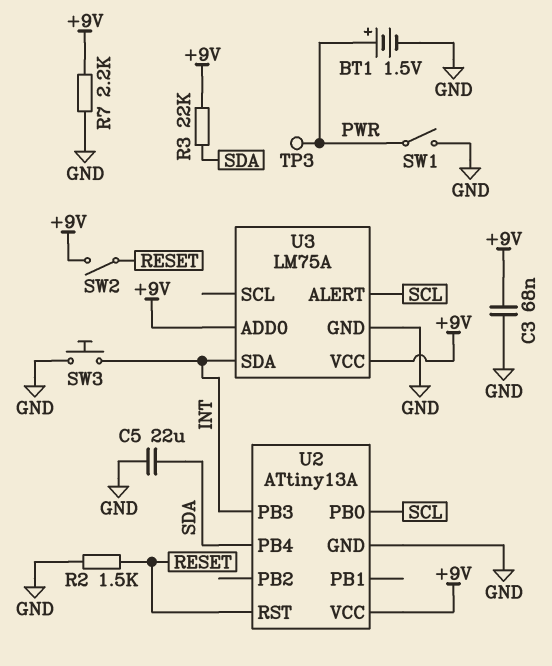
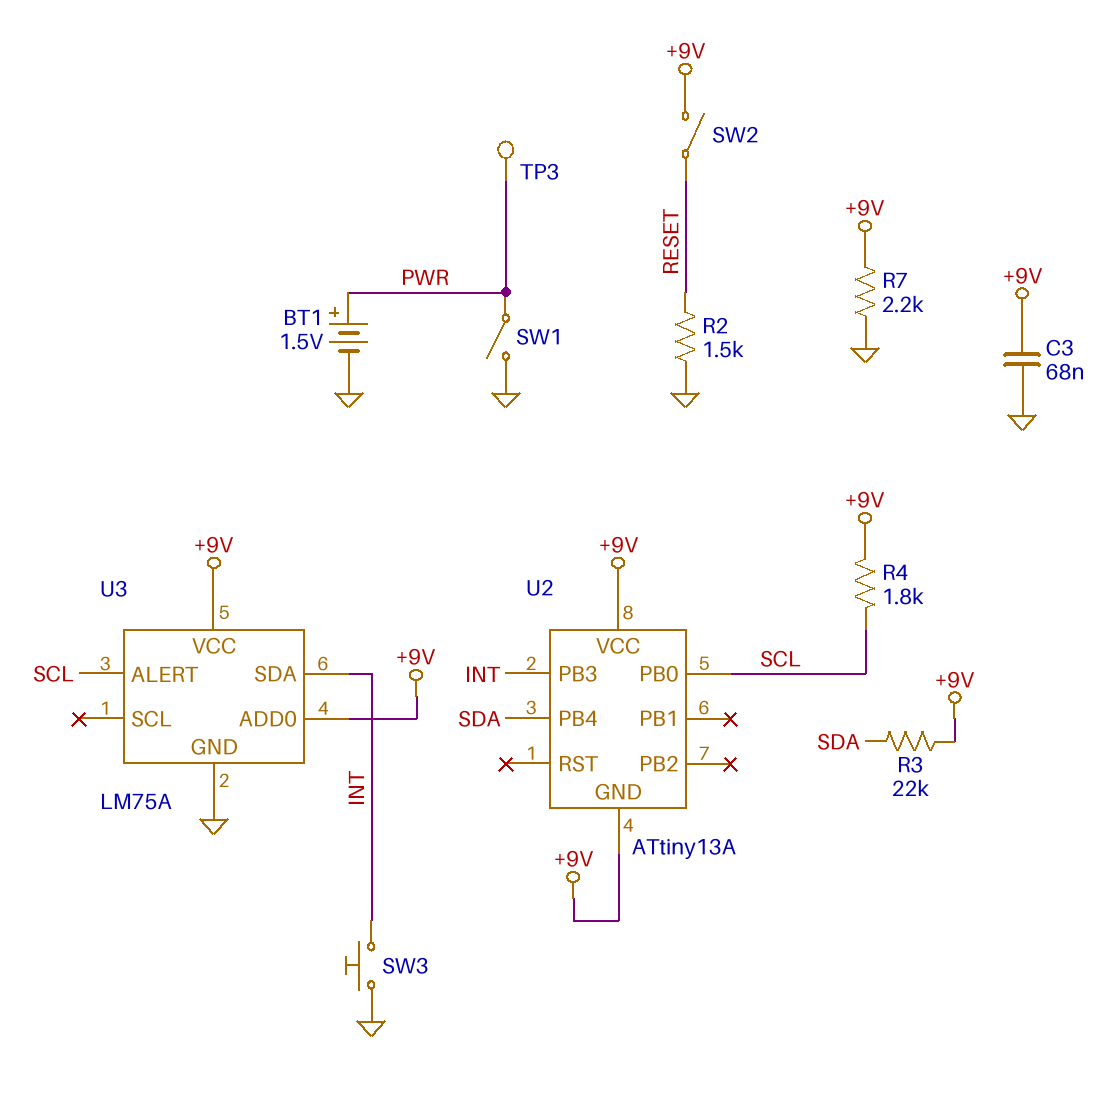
C5: 22uF (GND, SDA) -> none
R4: none -> 1.8k (+9V, SCL)
U2 pin GND: GND -> +9V
U2 pin RST: RESET -> none

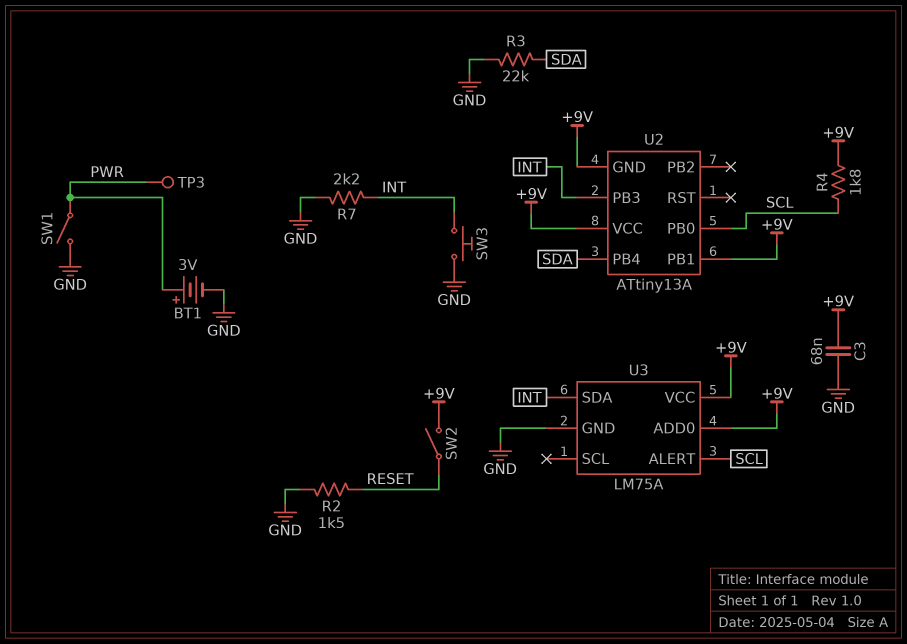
BT1: 1.5V (plus PWR, minus GND) -> 3V (plus PWR, minus GND)
R3: 22k (+9V, SDA) -> 22k (GND, SDA)
R7: 2.2k (+9V, GND) -> 2.2k (GND, INT)
U2 pin PB1: none -> +9V

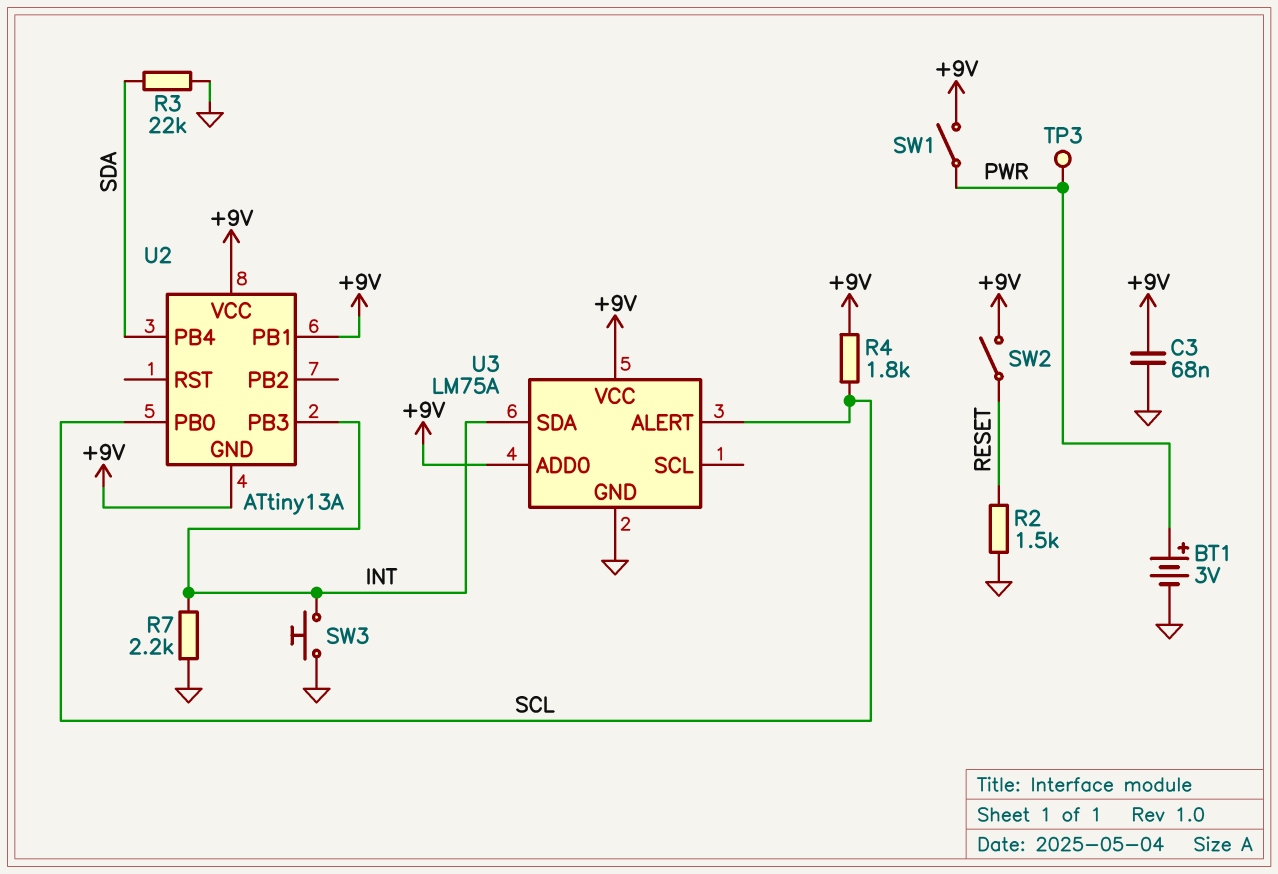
SW1: switch (GND, PWR) -> switch (+9V, PWR)

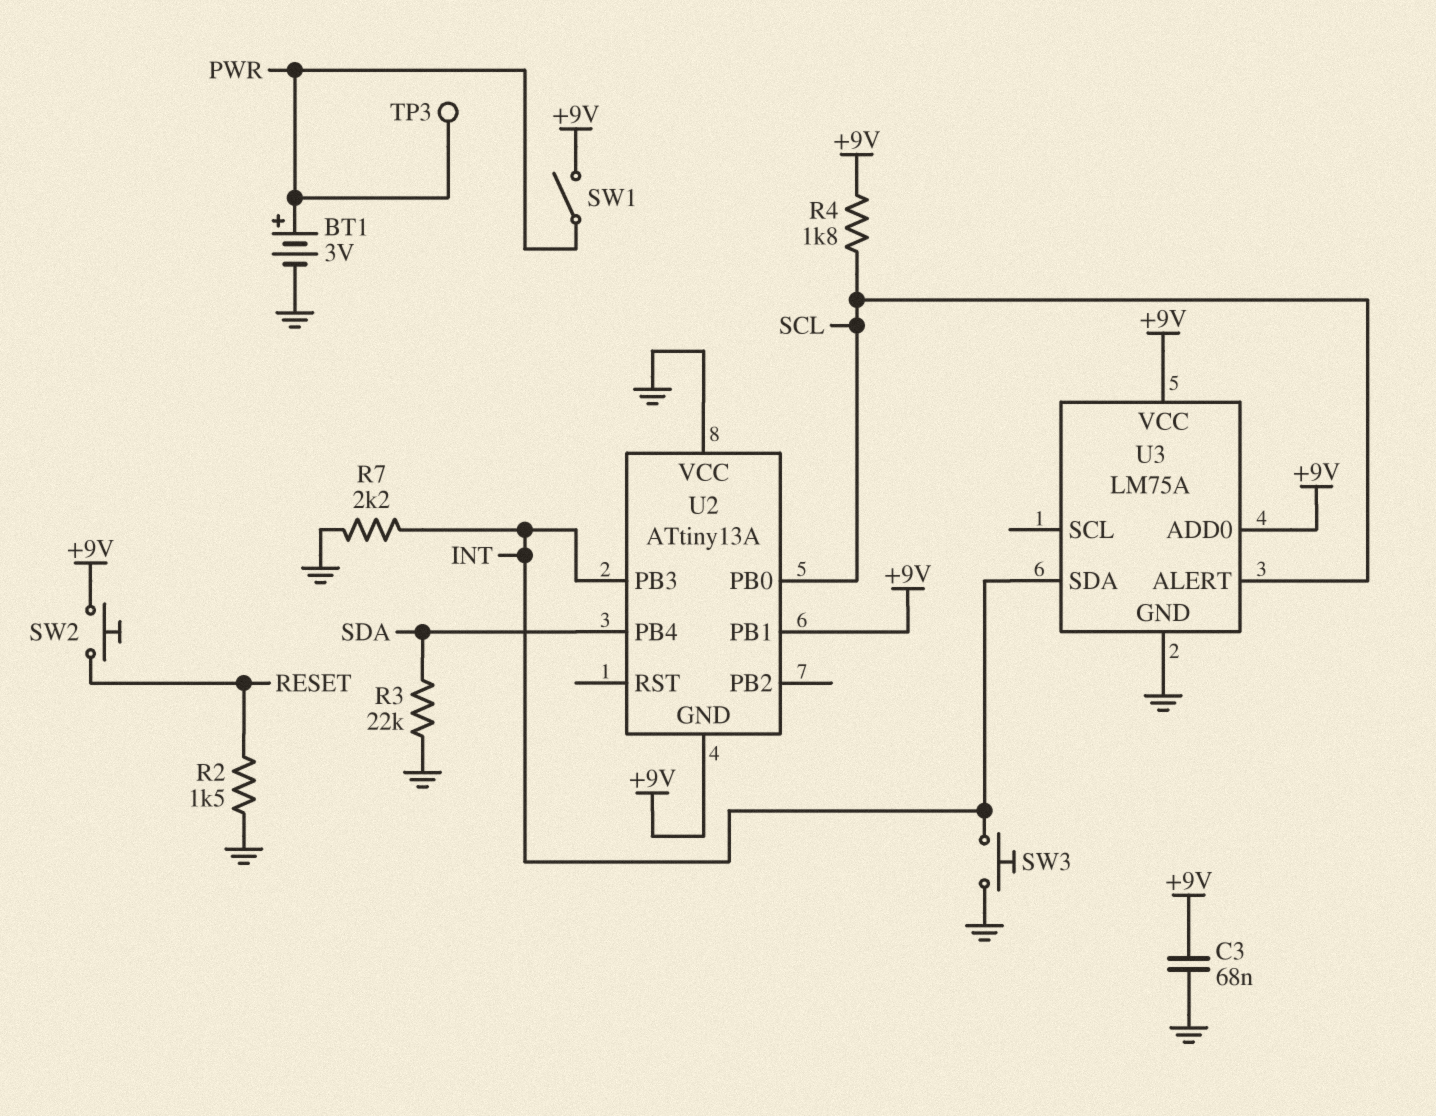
SW2: switch (+9V, RESET) -> button (+9V, RESET)
U2 pin VCC: +9V -> GND

